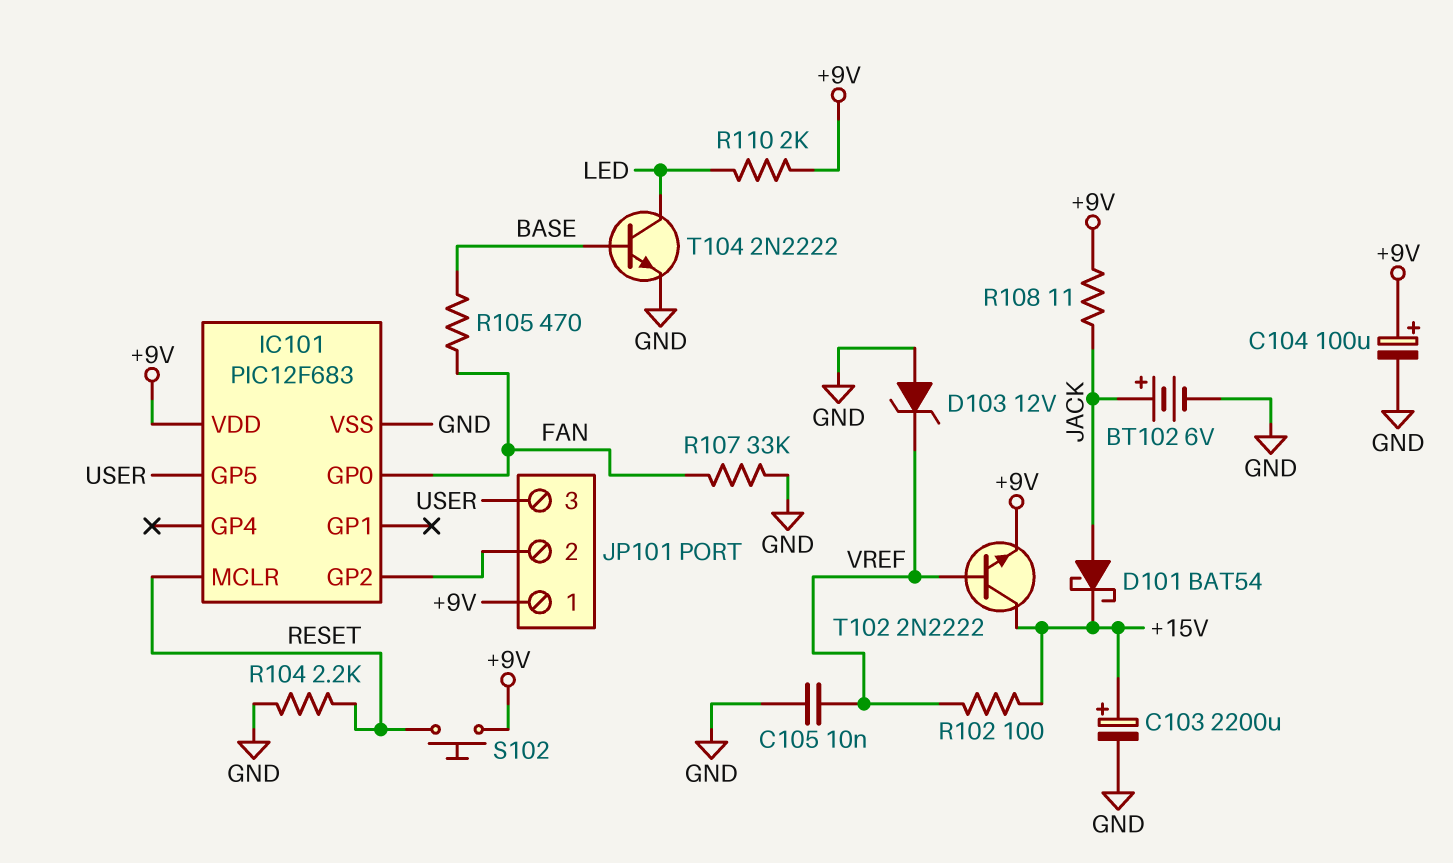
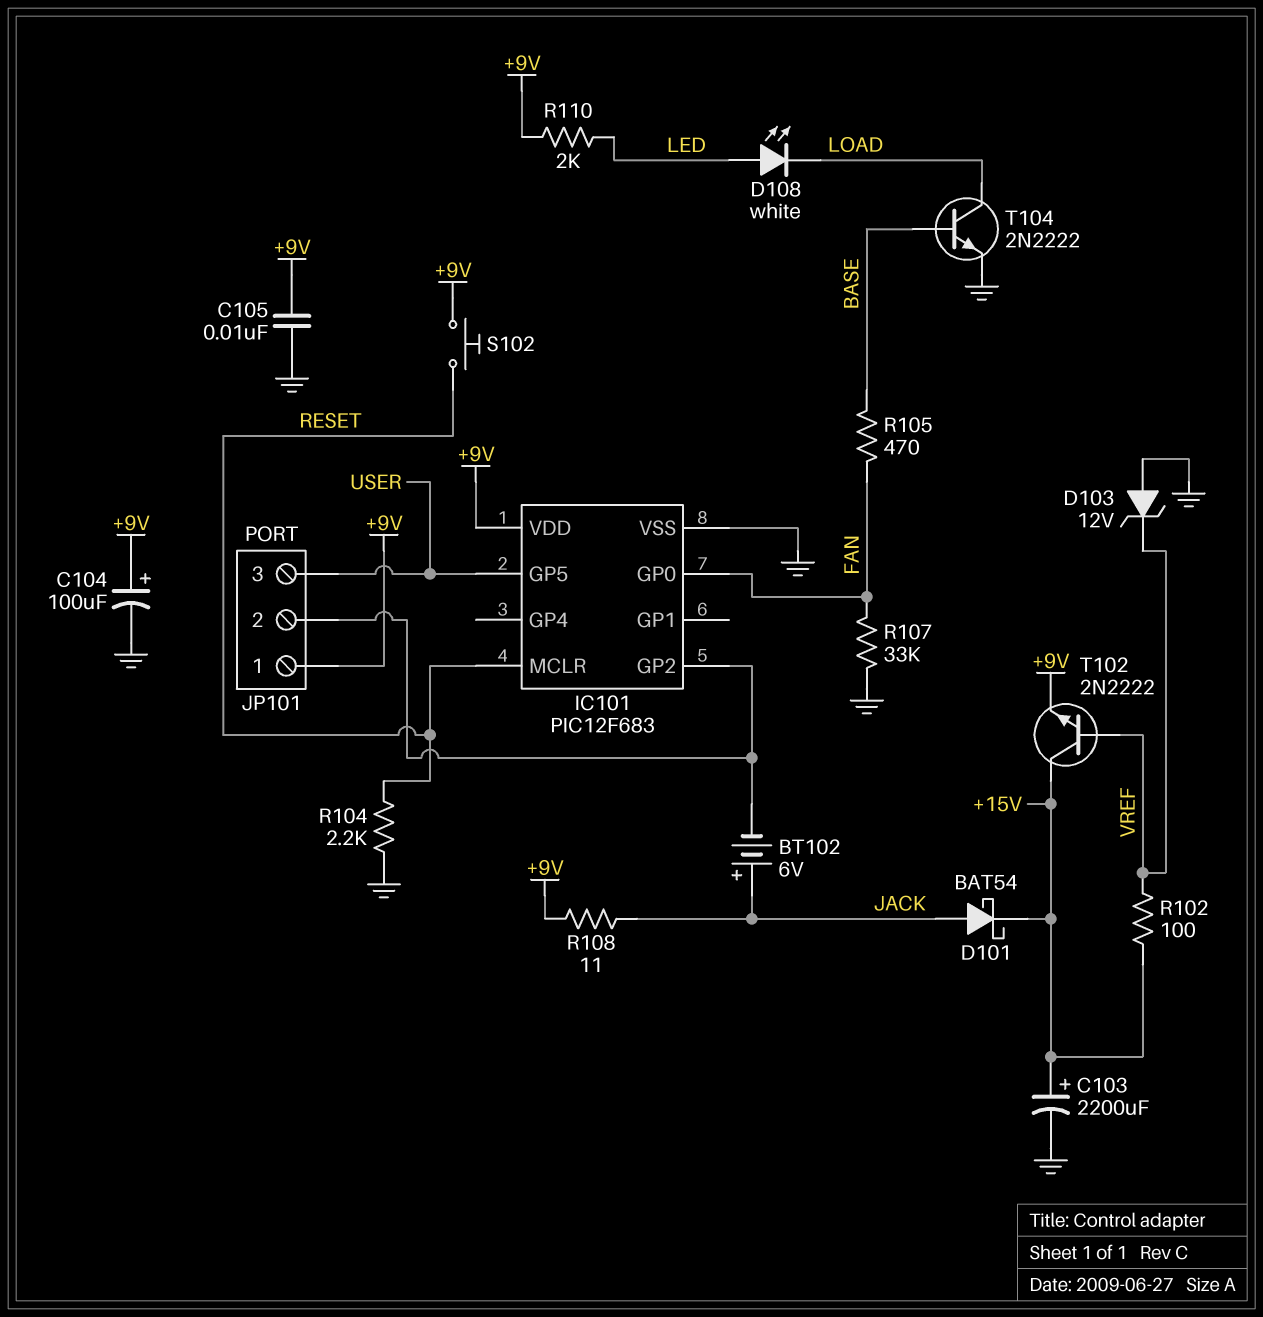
BT102: 6V (plus JACK, minus GND) -> 6V (plus JACK, minus IC101/GP2)
C105: 10nF (GND, VREF) -> 10nF (+9V, GND)
D108: none -> LED white (A LED, K LOAD)
T104: NPN 2N2222 (B BASE, C LED, E GND) -> NPN 2N2222 (B BASE, C LOAD, E GND)

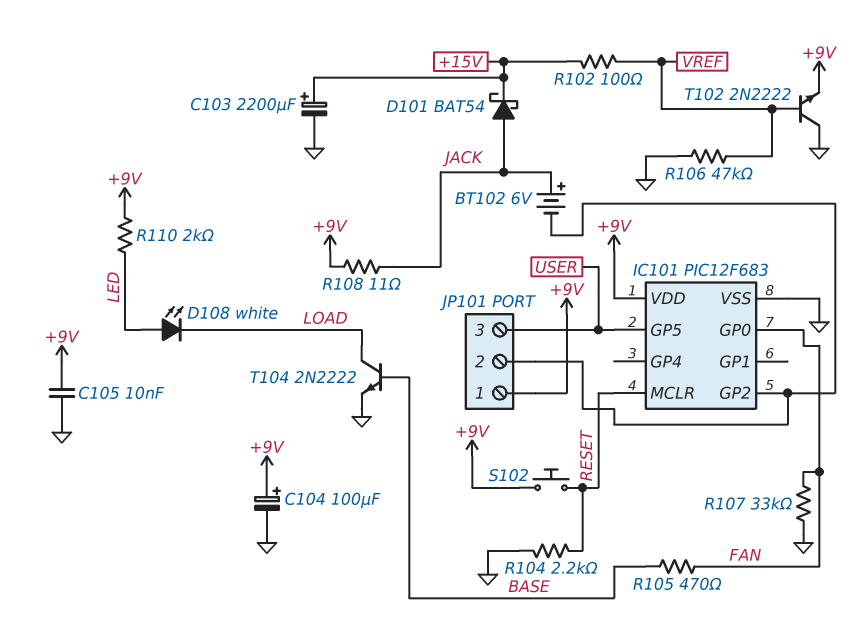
D103: zener 12V (A GND, K VREF) -> none
R106: none -> 47k (GND, VREF)
T102: NPN 2N2222 (B VREF, C +15V, E +9V) -> NPN 2N2222 (B VREF, C GND, E +9V)

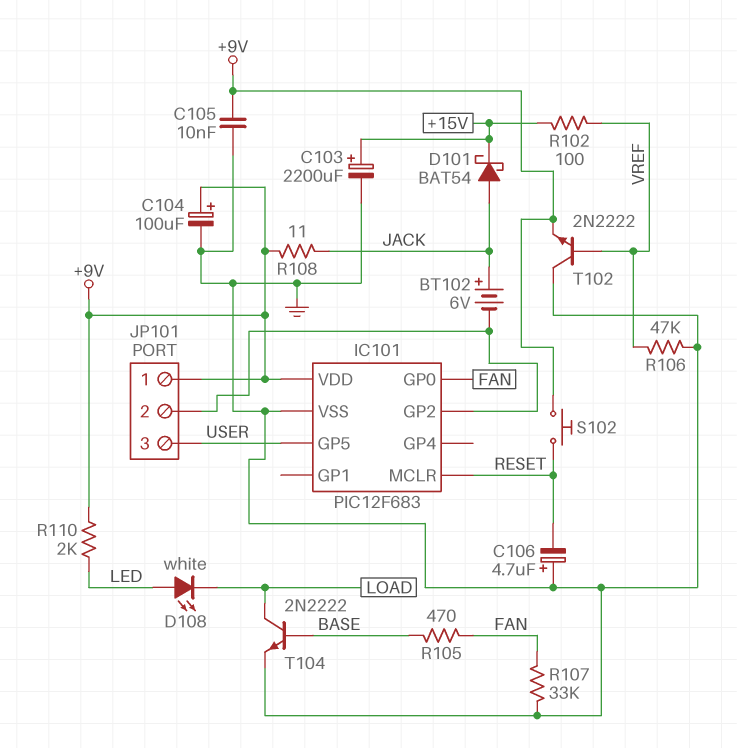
C106: none -> 4.7uF (plus GND, minus RESET)
R104: 2.2k (GND, RESET) -> none

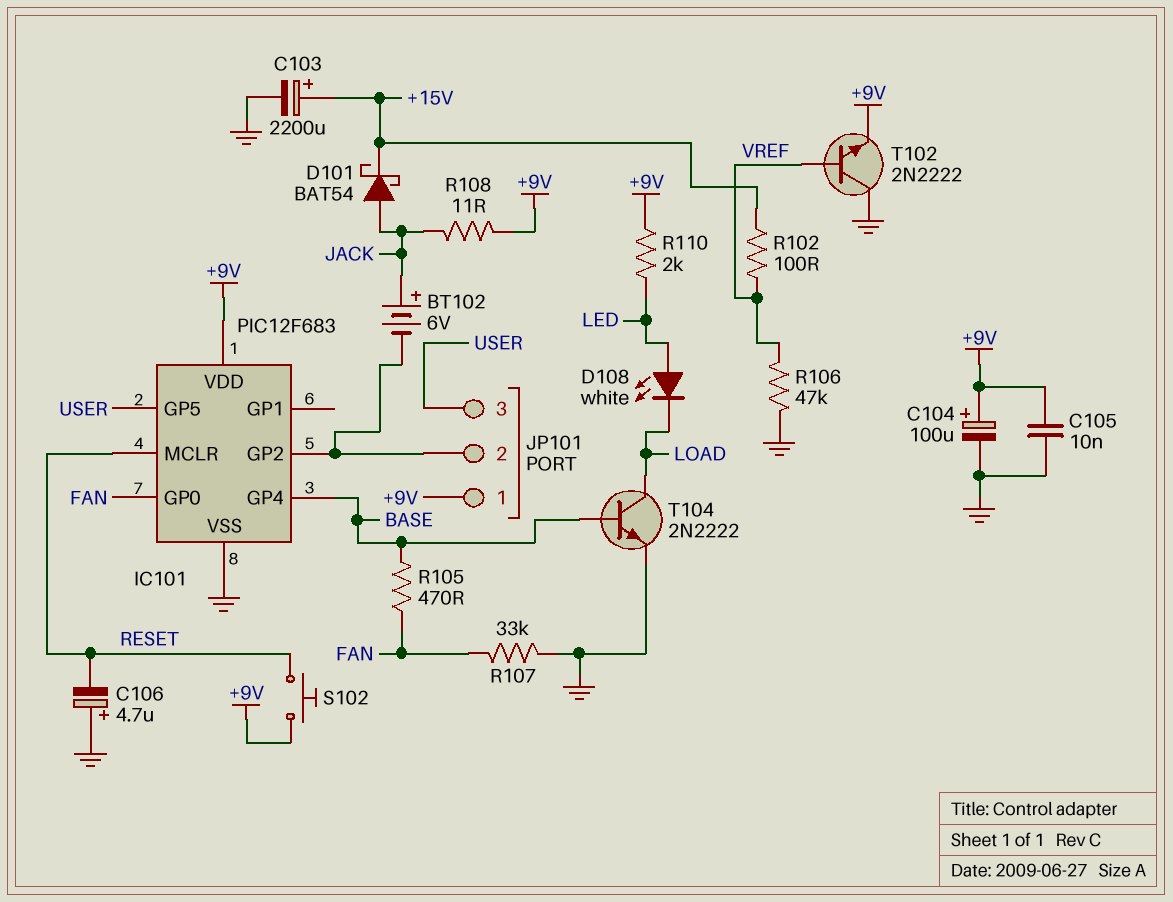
IC101 pin GP4: none -> BASE

